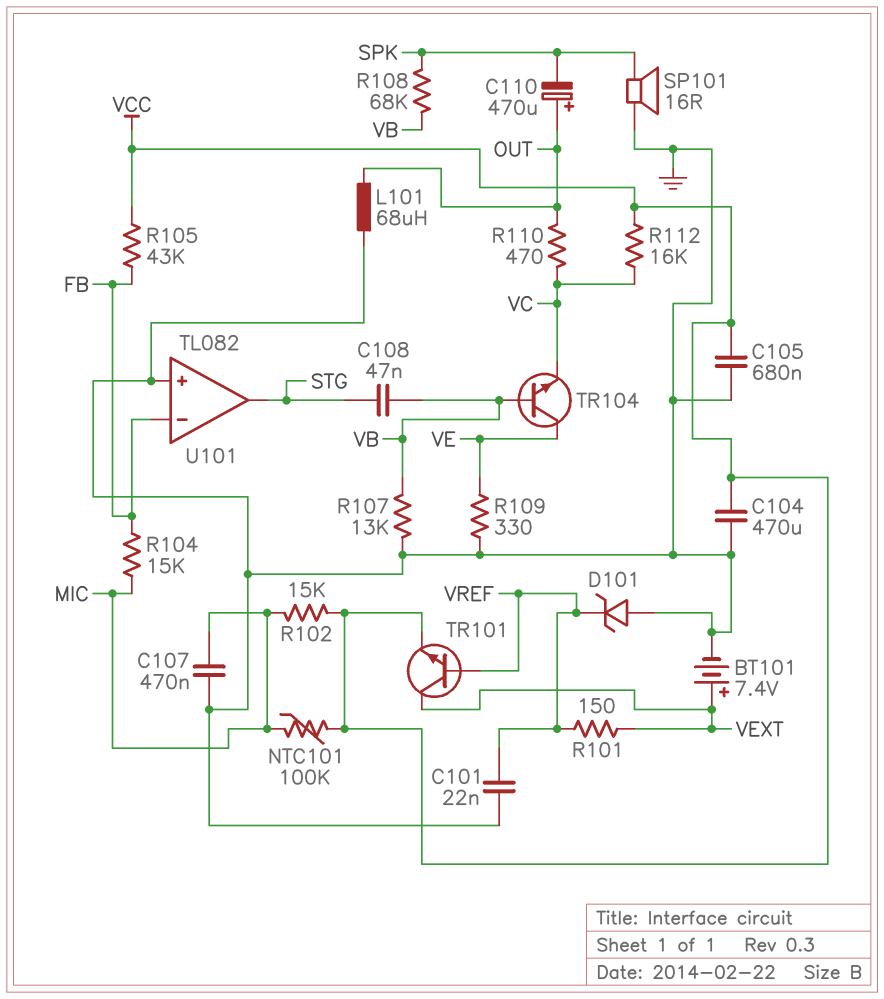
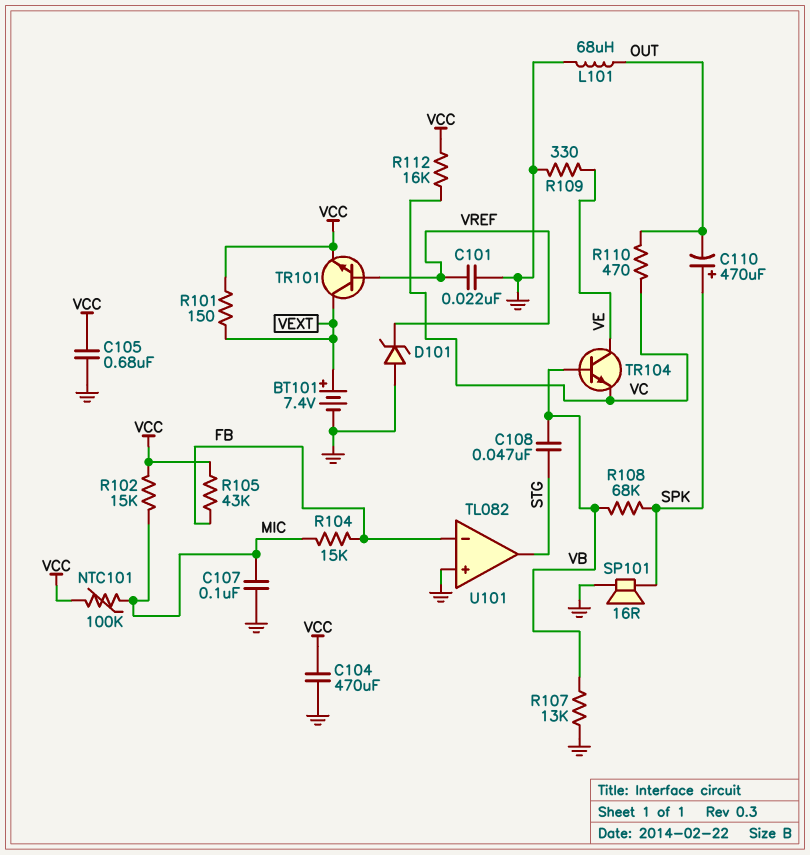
C107: 470nF (GND, MIC) -> 100nF (GND, MIC)
C110: 470uF (plus OUT, minus SPK) -> 470uF (plus SPK, minus OUT)
R101: 150 (VEXT, VREF) -> 150 (VCC, VEXT)

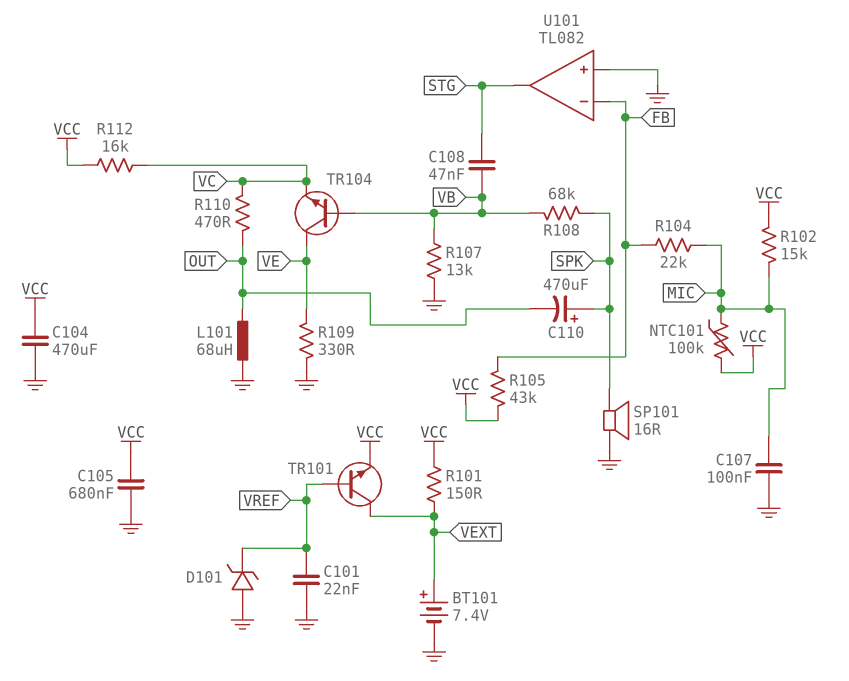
R104: 15k (FB, MIC) -> 22k (FB, MIC)

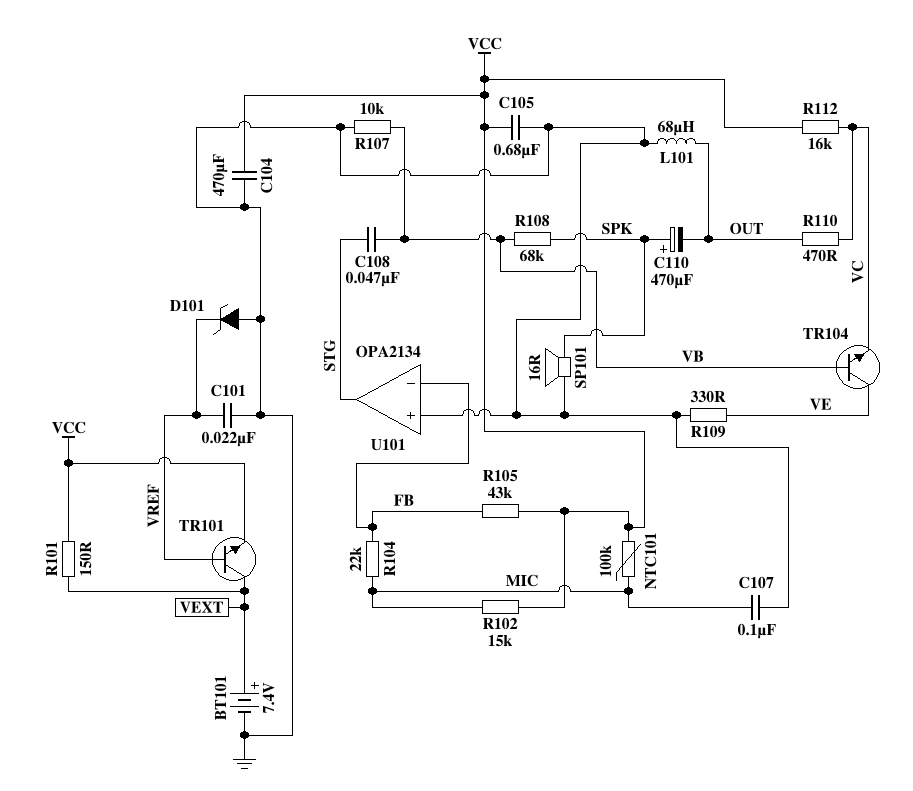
R107: 13k (GND, VB) -> 10k (GND, VB)
U101: TL082 -> OPA2134

